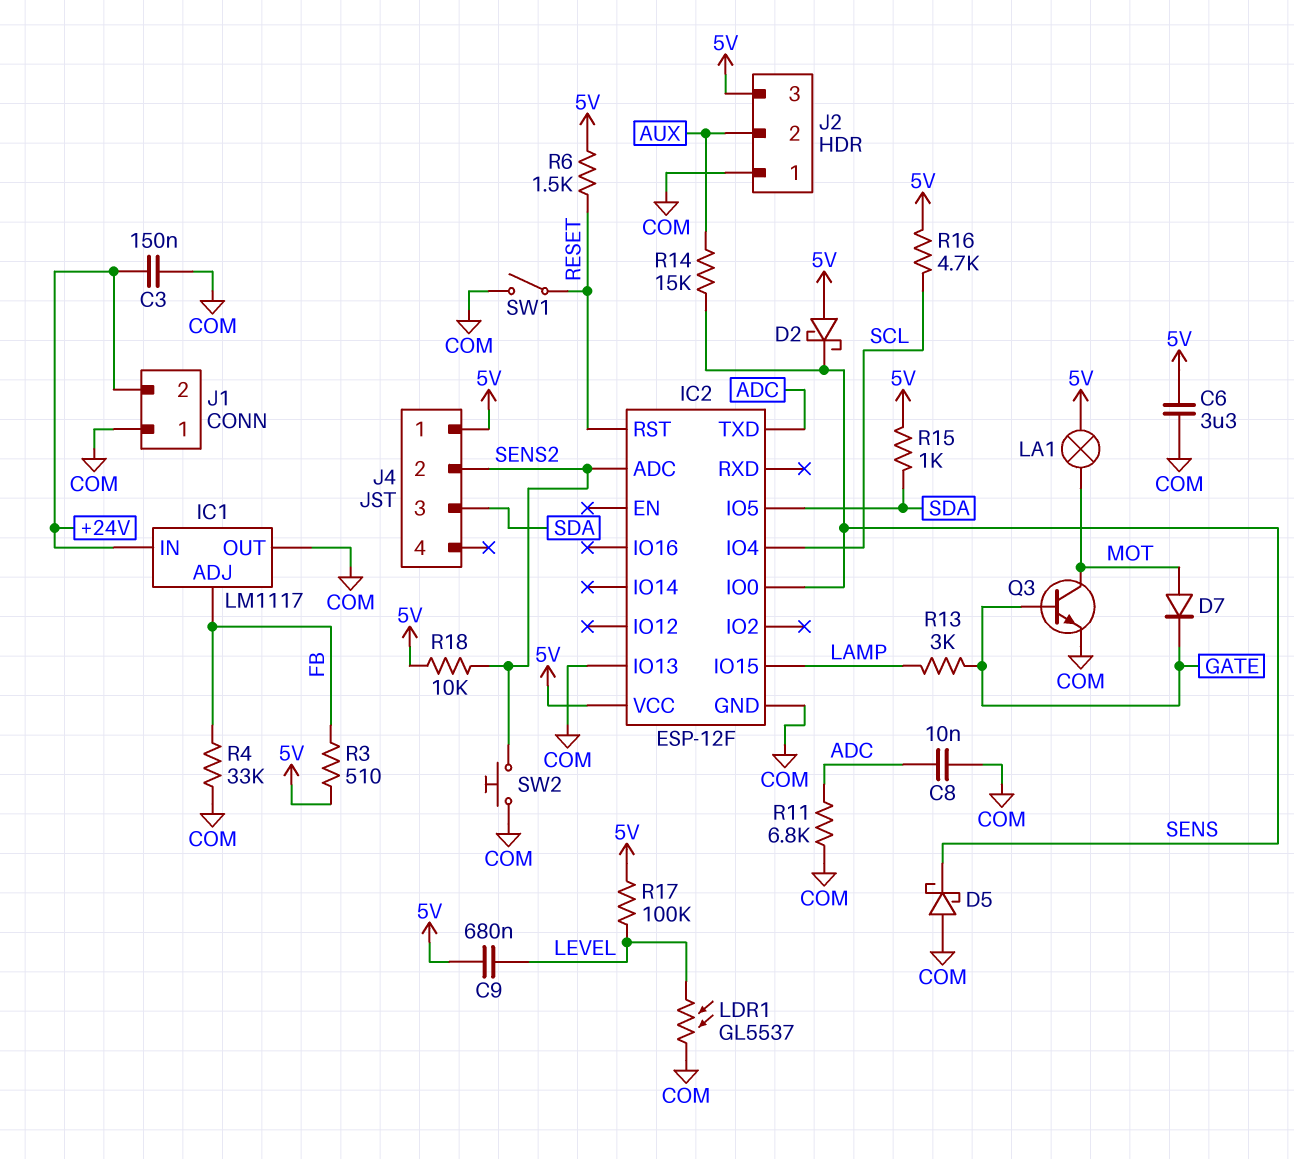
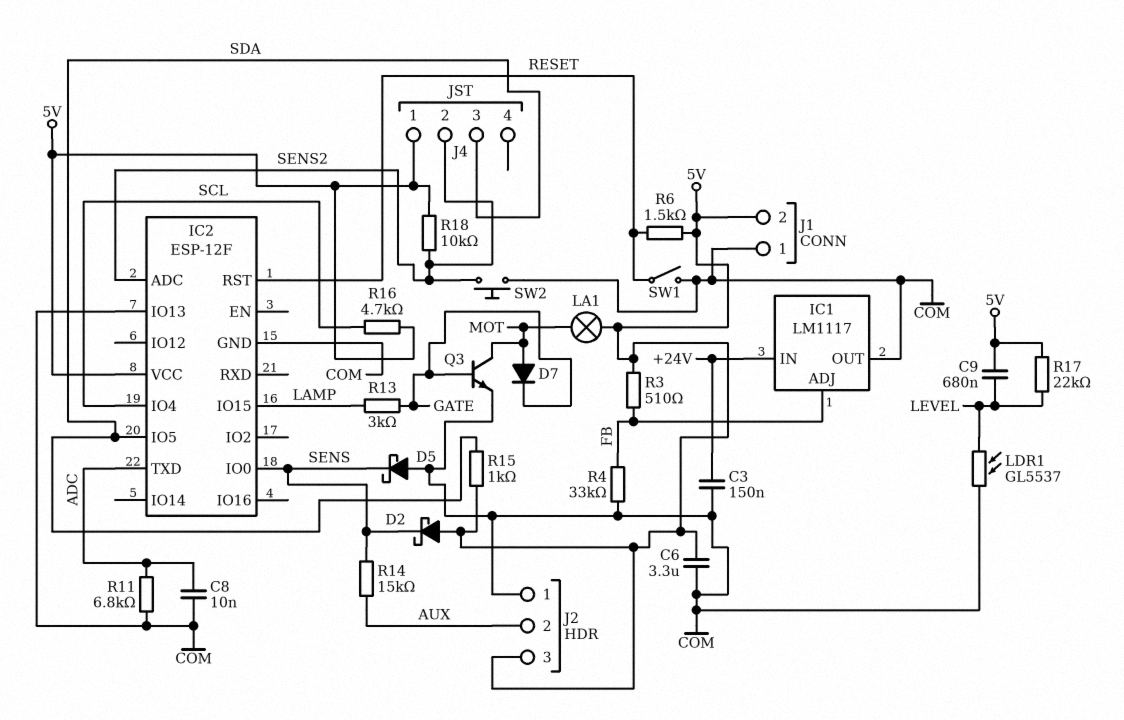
J1 pin 2: +24V -> 5V
R17: 100k (5V, LEVEL) -> 22k (5V, LEVEL)

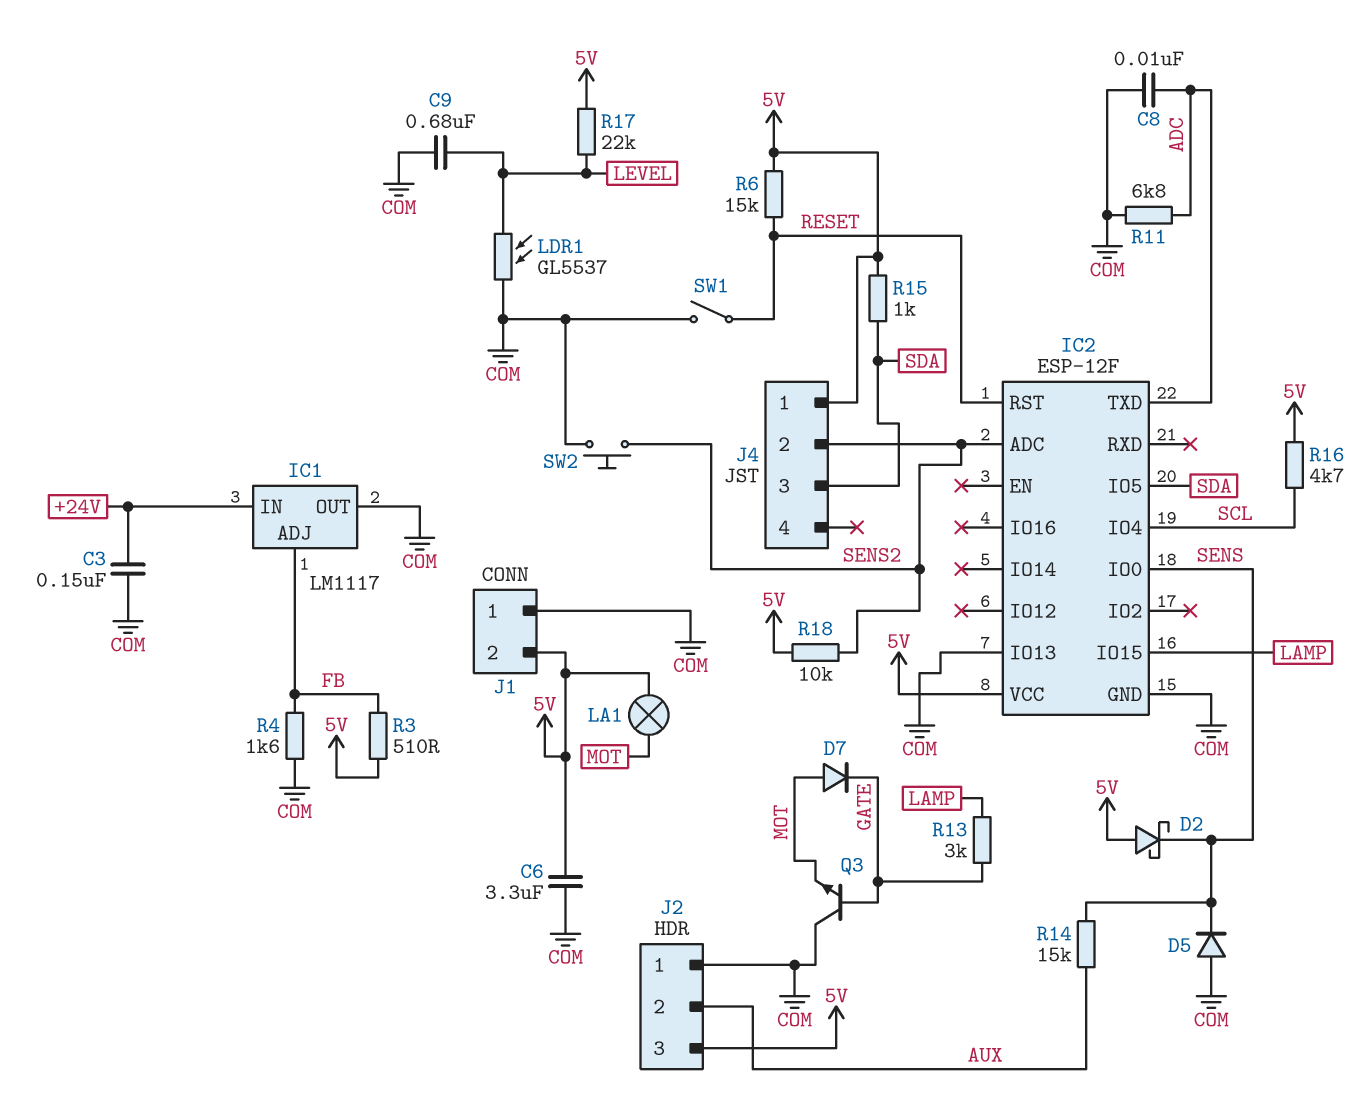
C9: 680nF (5V, LEVEL) -> 680nF (COM, LEVEL)
D5: schottky (A COM, K SENS) -> diode (A COM, K SENS)
Q3: NPN (B GATE, C MOT, E COM) -> NPN (B GATE, C COM, E MOT)
R4: 33k (COM, FB) -> 1.6k (COM, FB)
R6: 1.5k (5V, RESET) -> 15k (5V, RESET)

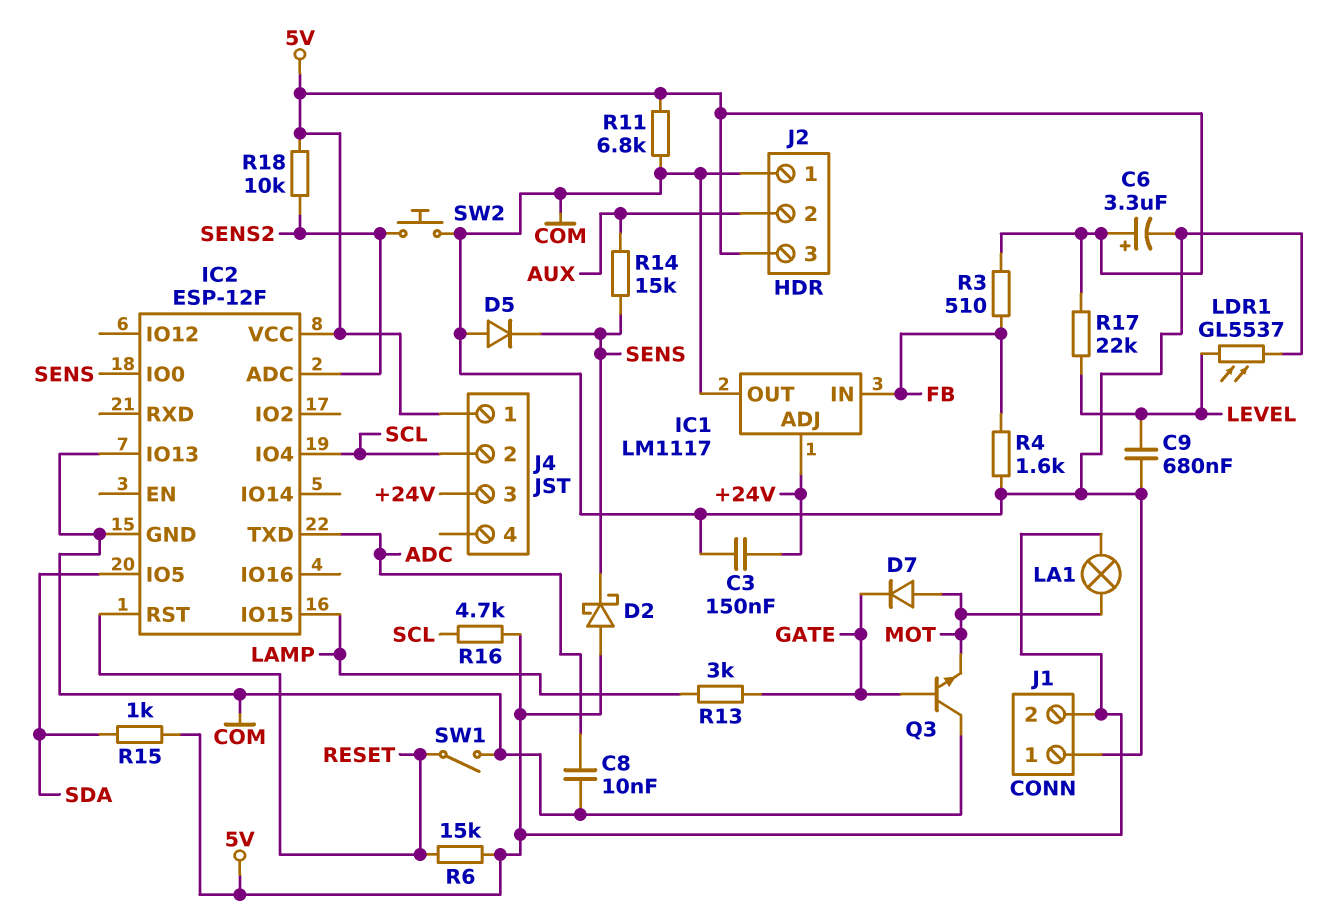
C6: 3.3uF (5V, COM) -> 3.3uF (plus 5V, minus COM)
IC1 pin ADJ: FB -> +24V
IC1 pin IN: +24V -> FB
J4 pin 2: SENS2 -> SCL
J4 pin 3: SDA -> +24V
R11: 6.8k (ADC, COM) -> 6.8k (5V, COM)

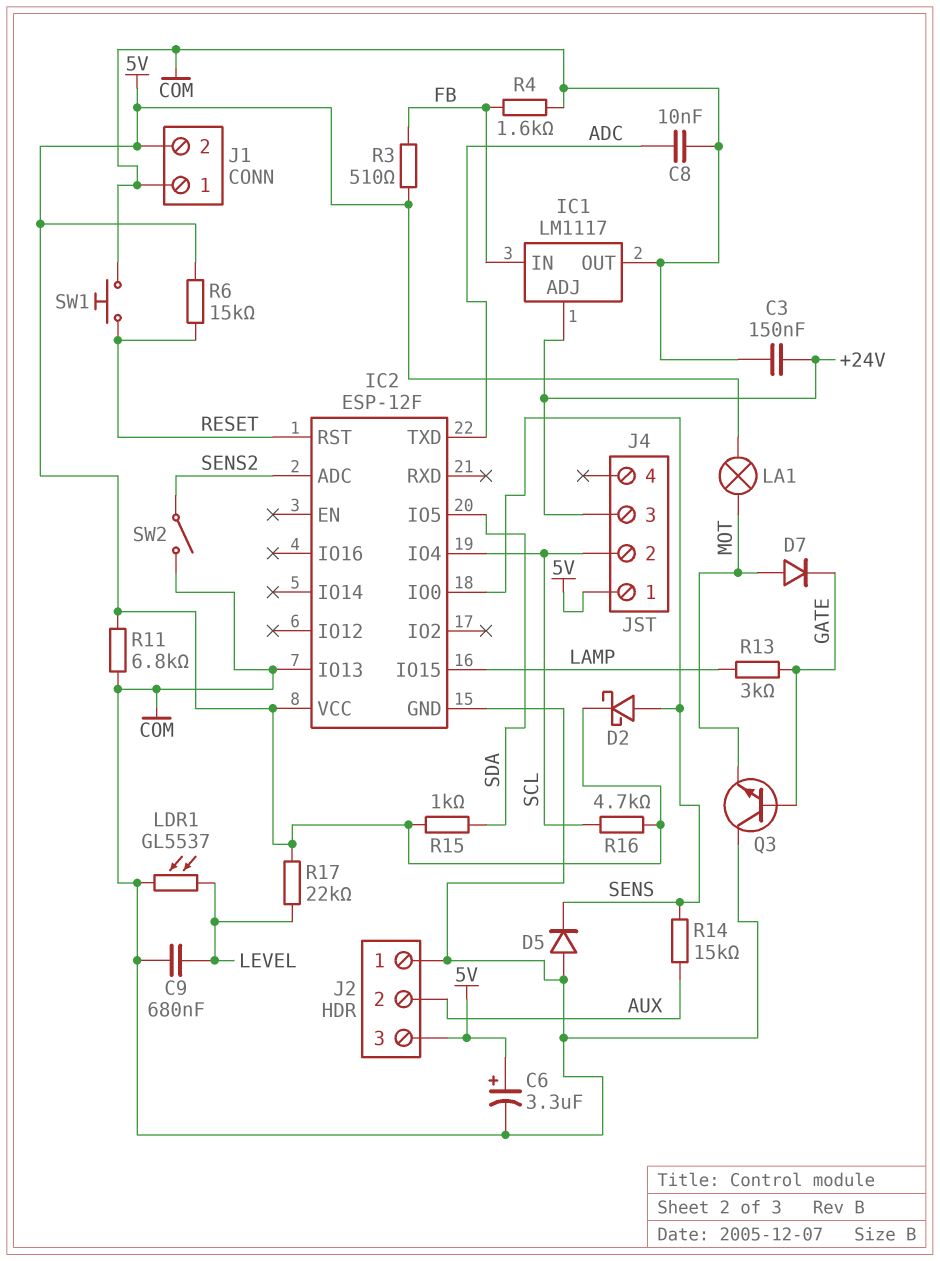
D2: schottky (A 5V, K SENS) -> schottky (A SENS, K 5V)
R18: 10k (5V, SENS2) -> none
SW1: switch (COM, RESET) -> button (COM, RESET)
SW2: button (COM, SENS2) -> switch (COM, SENS2)

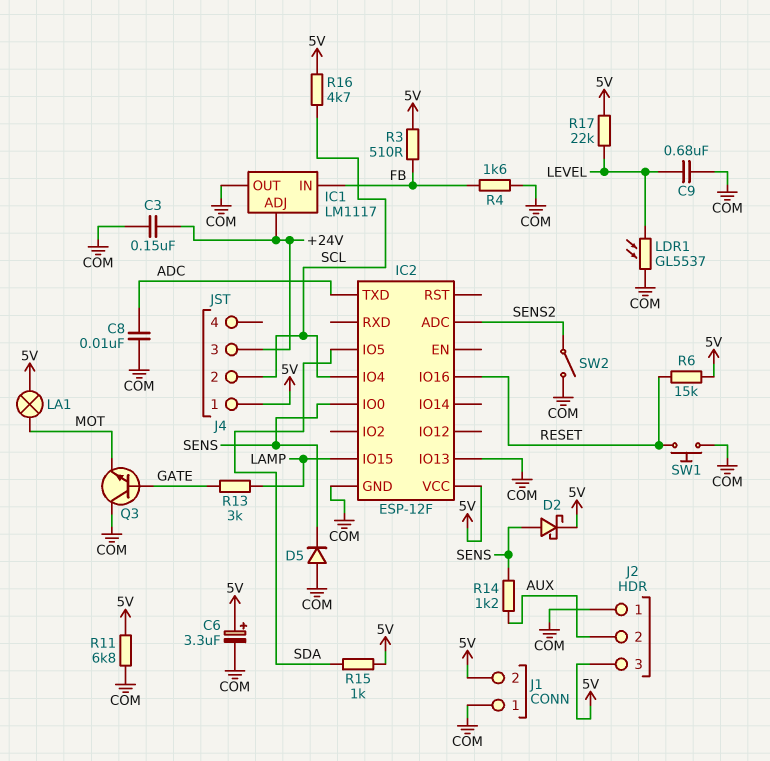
D7: diode (A MOT, K GATE) -> none
IC2 pin IO16: none -> RESET
IC2 pin RST: RESET -> none
R14: 15k (AUX, SENS) -> 1.2k (AUX, SENS)

